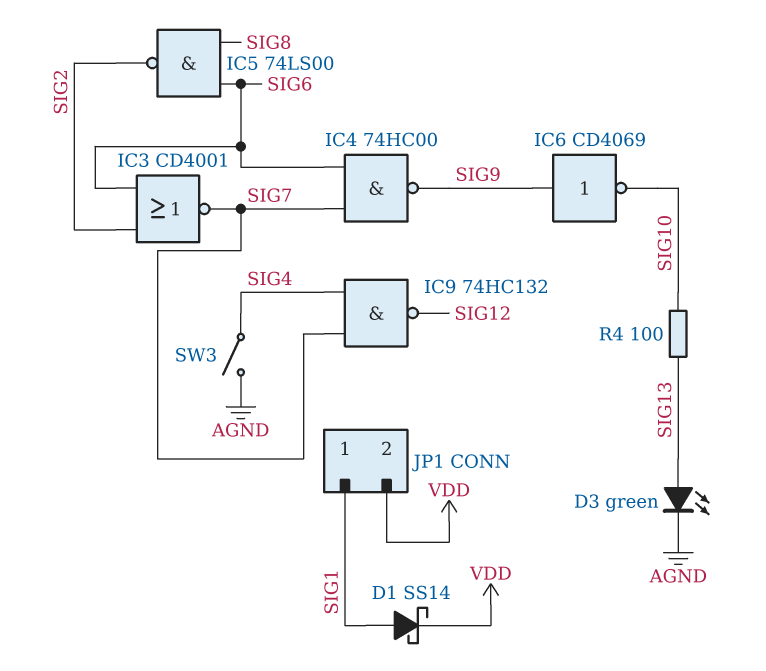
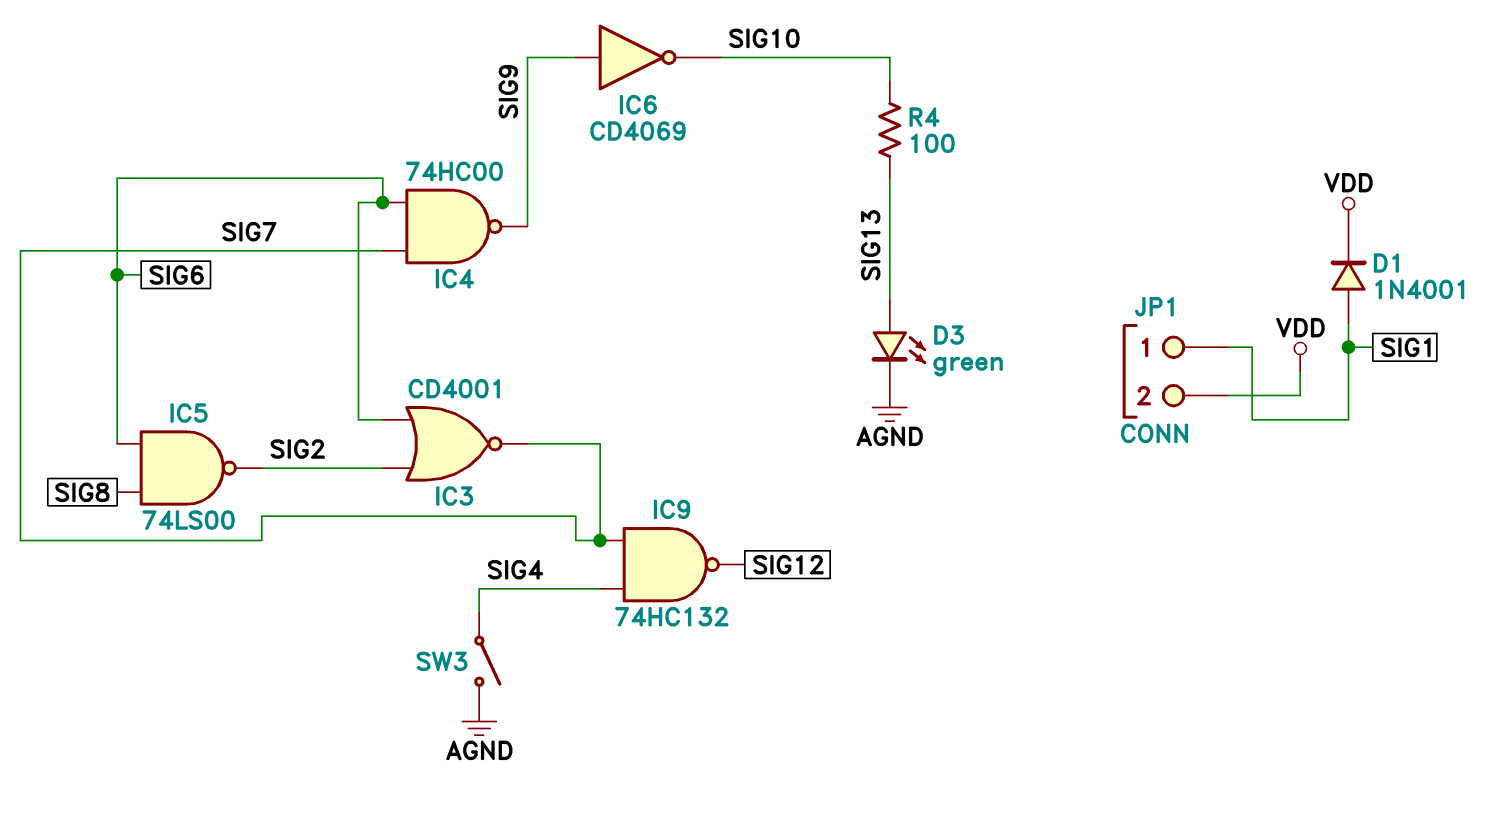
D1: schottky SS14 (A SIG1, K VDD) -> diode 1N4001 (A SIG1, K VDD)

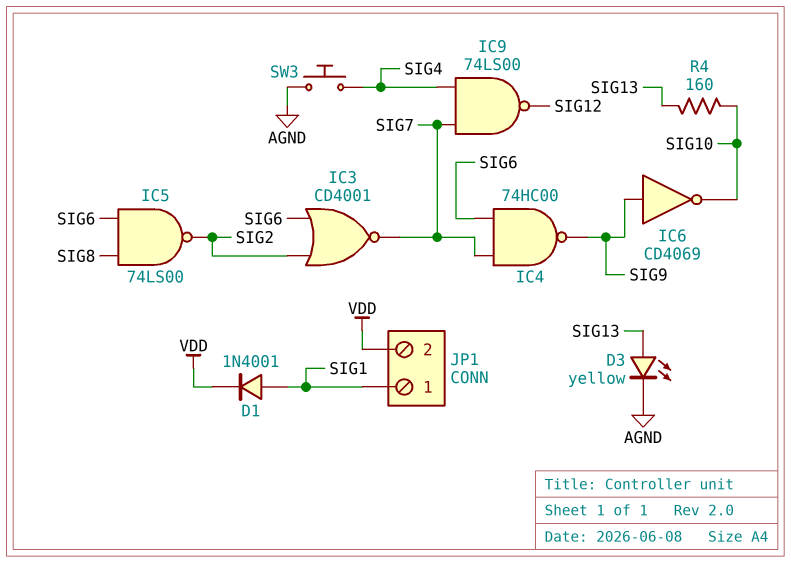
D3: LED green (A SIG13, K AGND) -> LED yellow (A SIG13, K AGND)
IC9: NAND 74HC132 (in SIG4, in SIG7, out SIG12) -> NAND 74LS00 (in SIG4, in SIG7, out SIG12)
R4: 100 (SIG10, SIG13) -> 160 (SIG10, SIG13)
SW3: switch (AGND, SIG4) -> button (AGND, SIG4)

